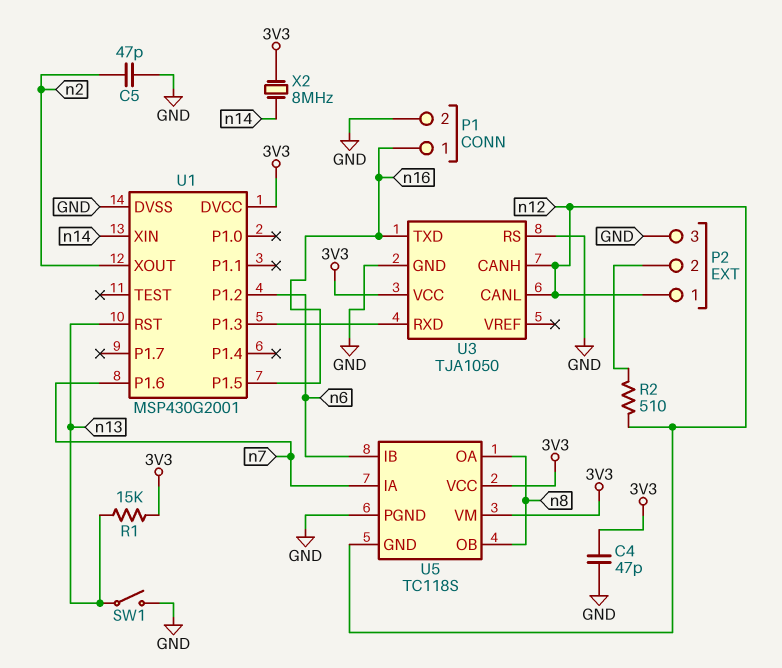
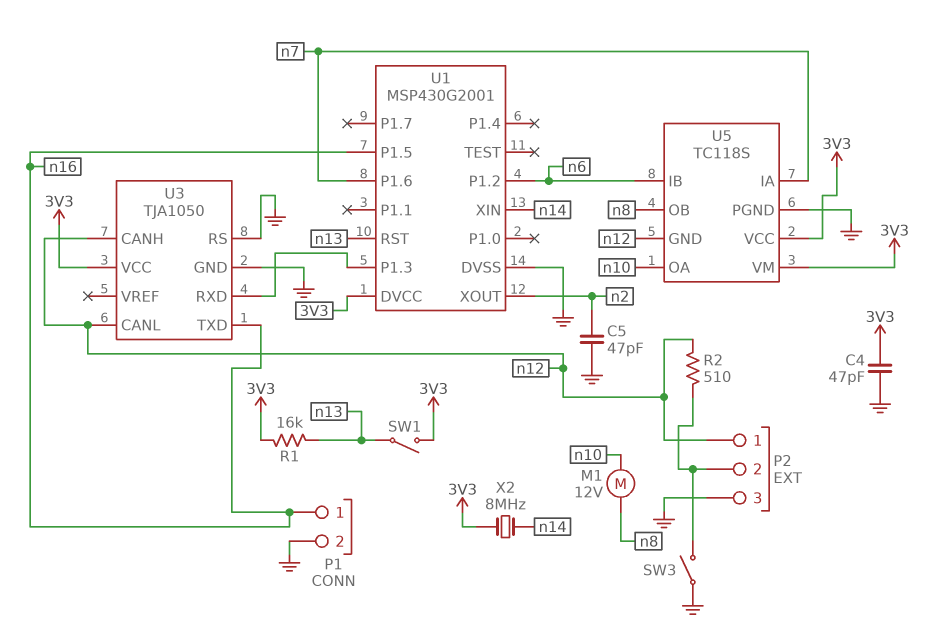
M1: none -> motor 12V (n8, n10)
R1: 15k (3V3, n13) -> 16k (3V3, n13)
SW1: switch (GND, n13) -> switch (3V3, n13)
SW3: none -> switch (GND, P2/2)
U5 pin OA: n8 -> n10

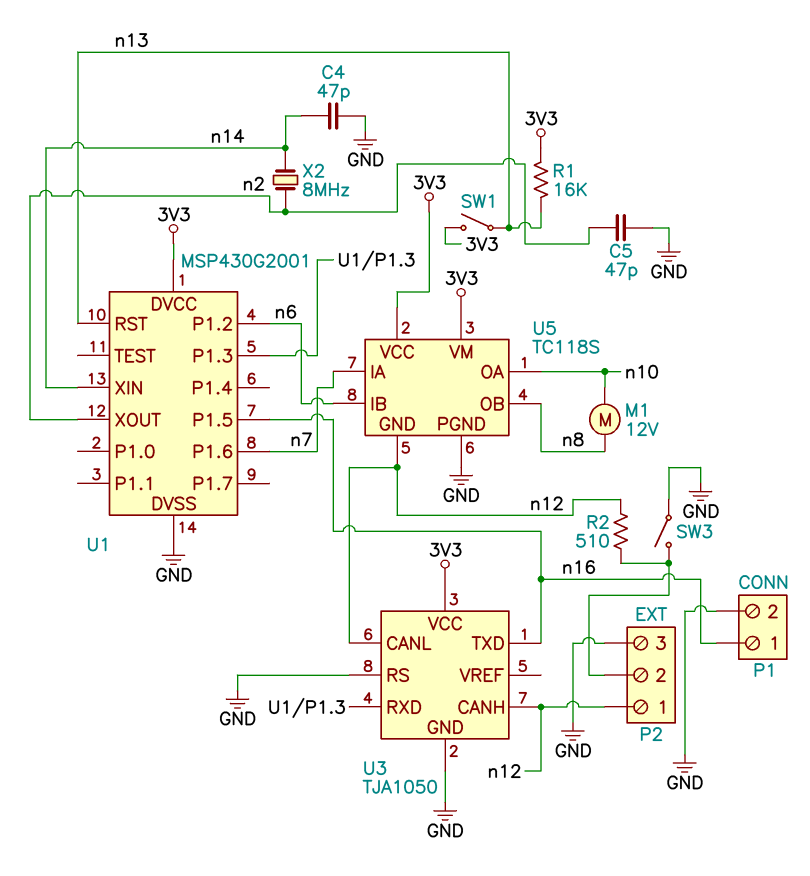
C4: 47pF (3V3, GND) -> 47pF (GND, n14)
X2: 8MHz (3V3, n14) -> 8MHz (n2, n14)

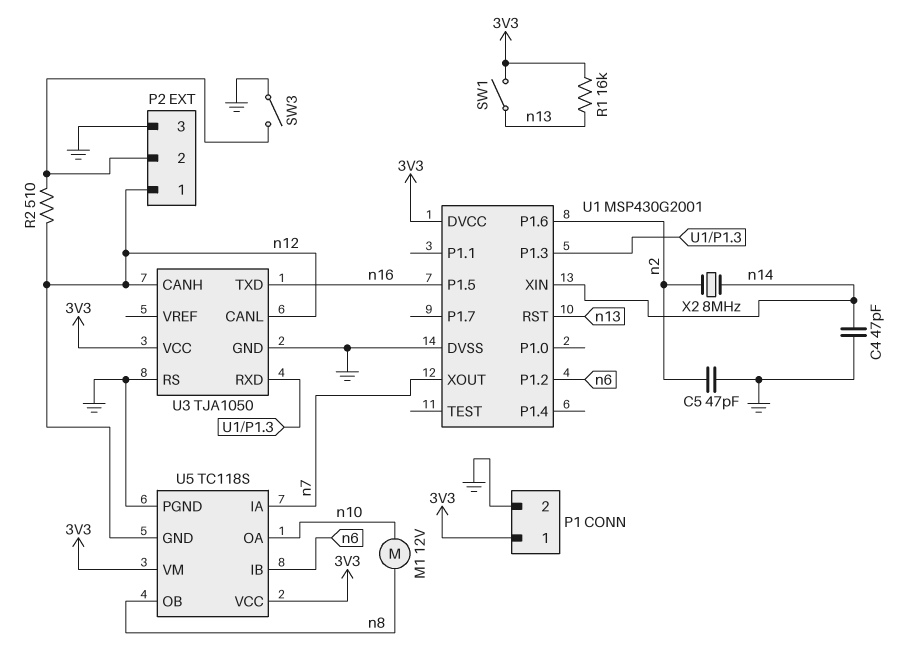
P1 pin 1: n16 -> 3V3
U1 pin P1.6: n7 -> n2
U1 pin XOUT: n2 -> n7

